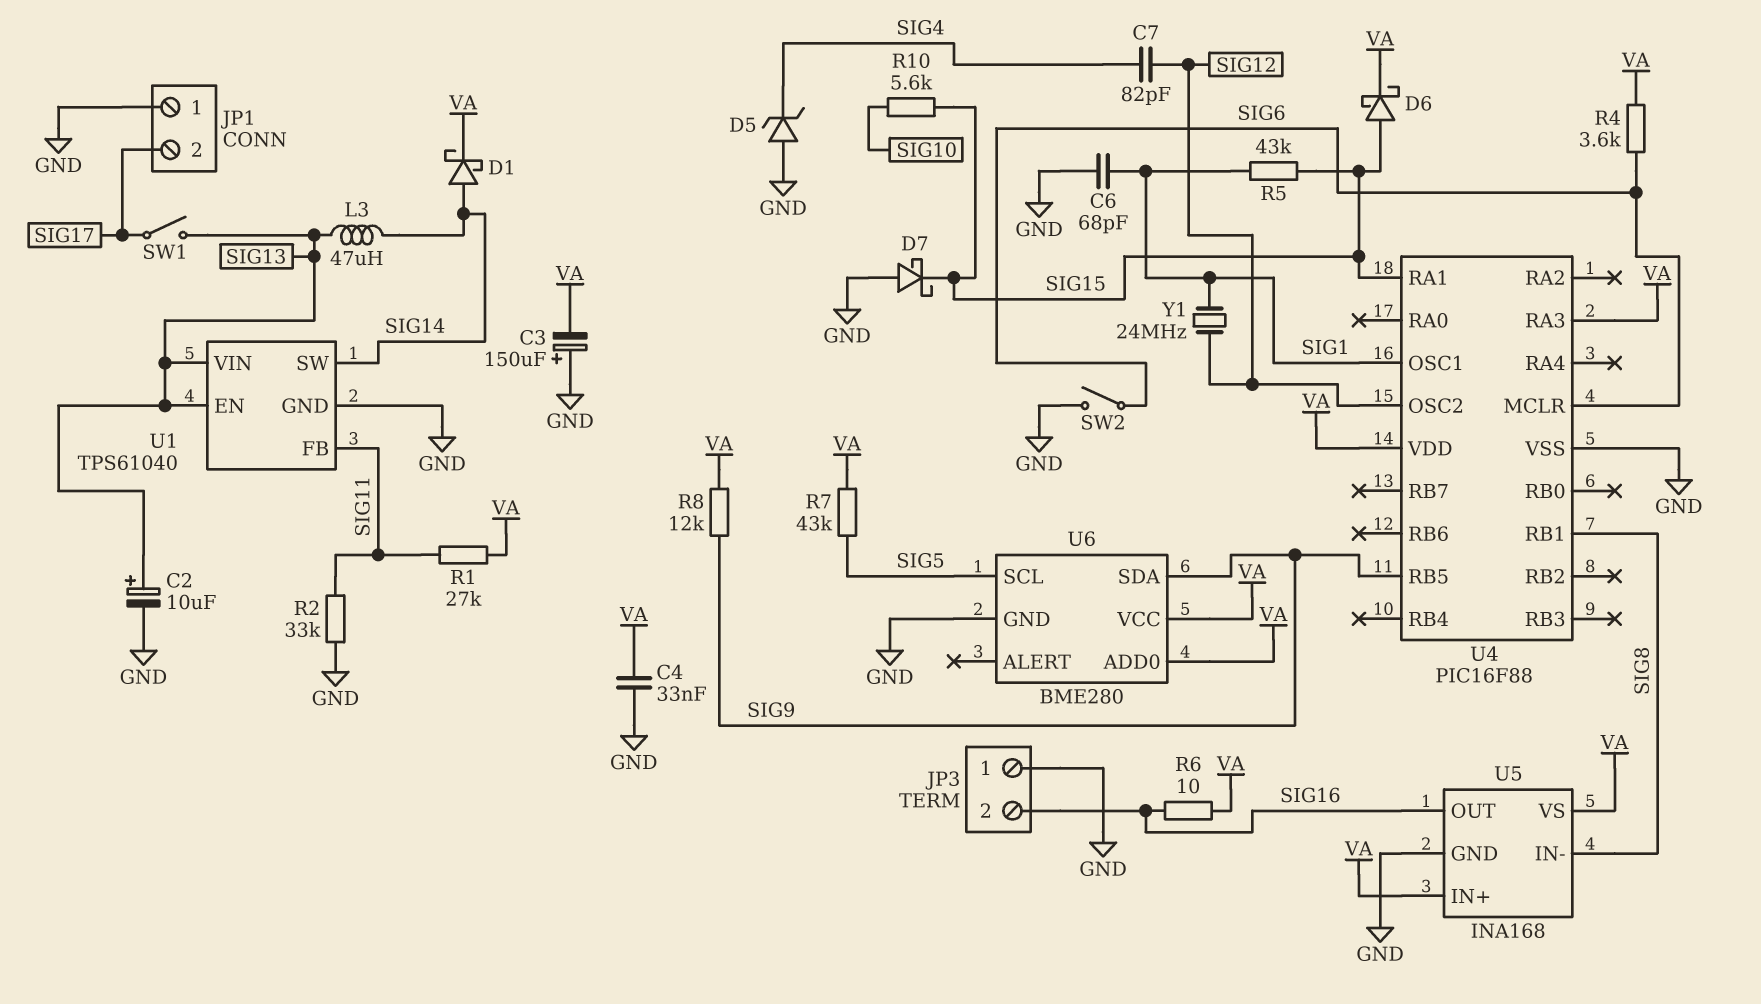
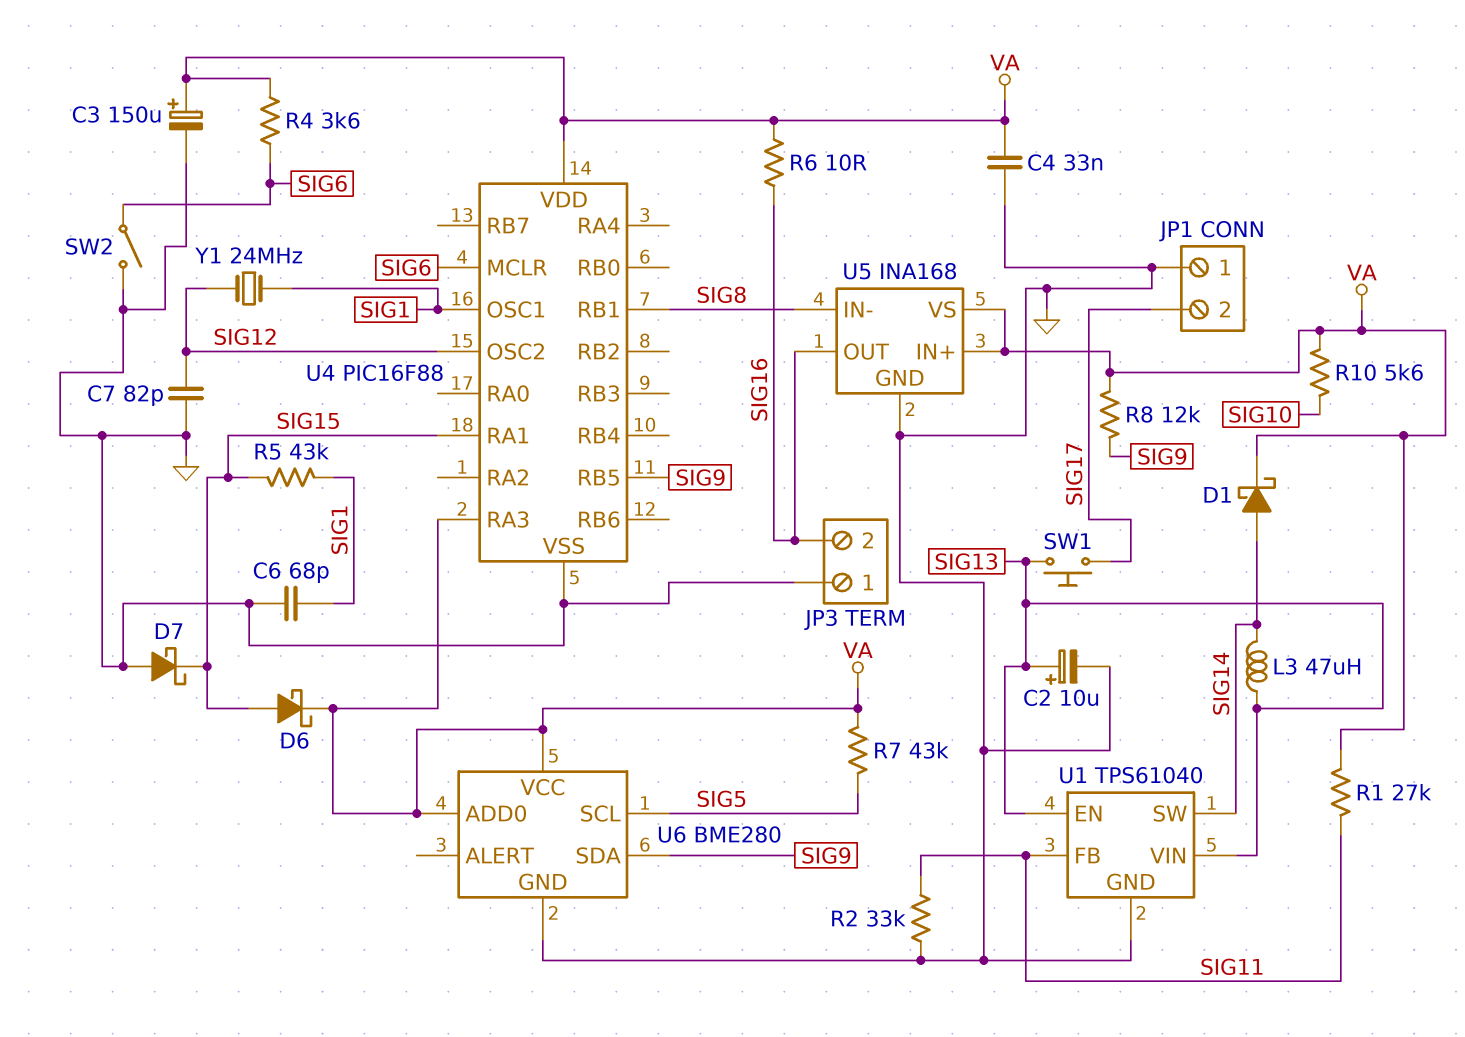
C3: 150uF (plus GND, minus VA) -> 150uF (plus VA, minus GND)
C7: 82pF (SIG4, SIG12) -> 82pF (GND, SIG12)
D5: zener (A GND, K SIG4) -> none
R10: 5.6k (SIG10, SIG15) -> 5.6k (SIG10, VA)
SW1: switch (SIG13, SIG17) -> button (SIG13, SIG17)

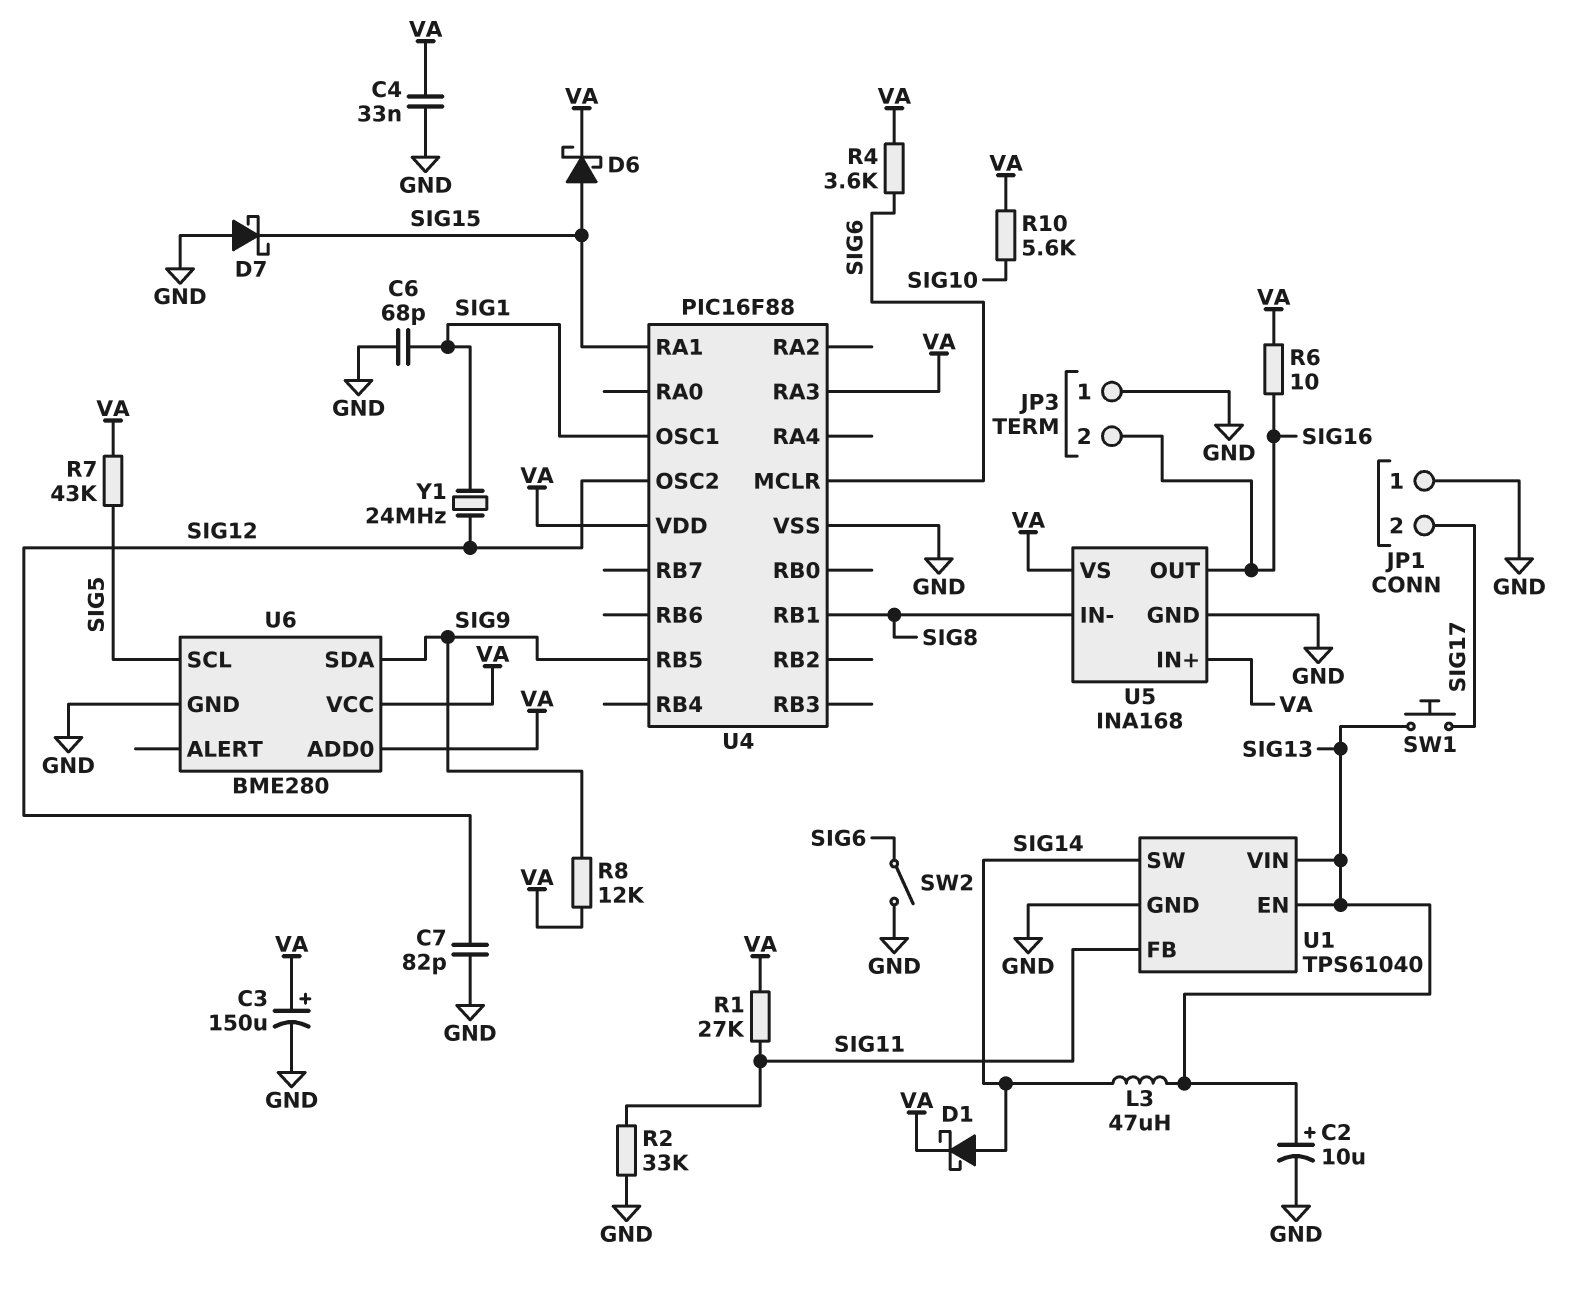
R5: 43k (SIG1, SIG15) -> none

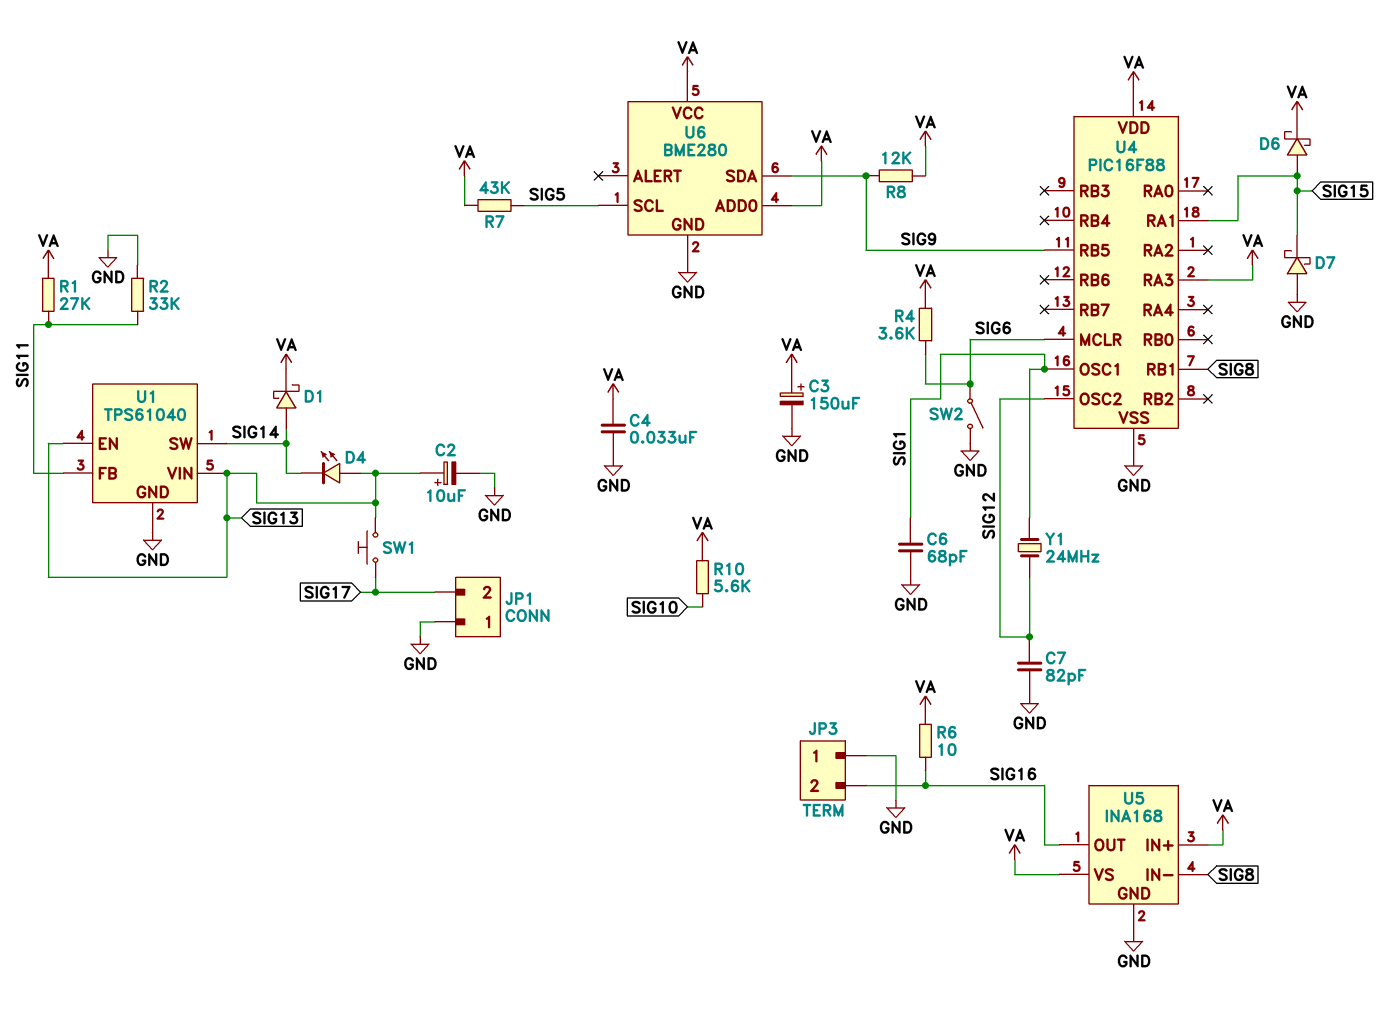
D4: none -> LED (A SIG13, K SIG14)
L3: 47uH (SIG13, SIG14) -> none

